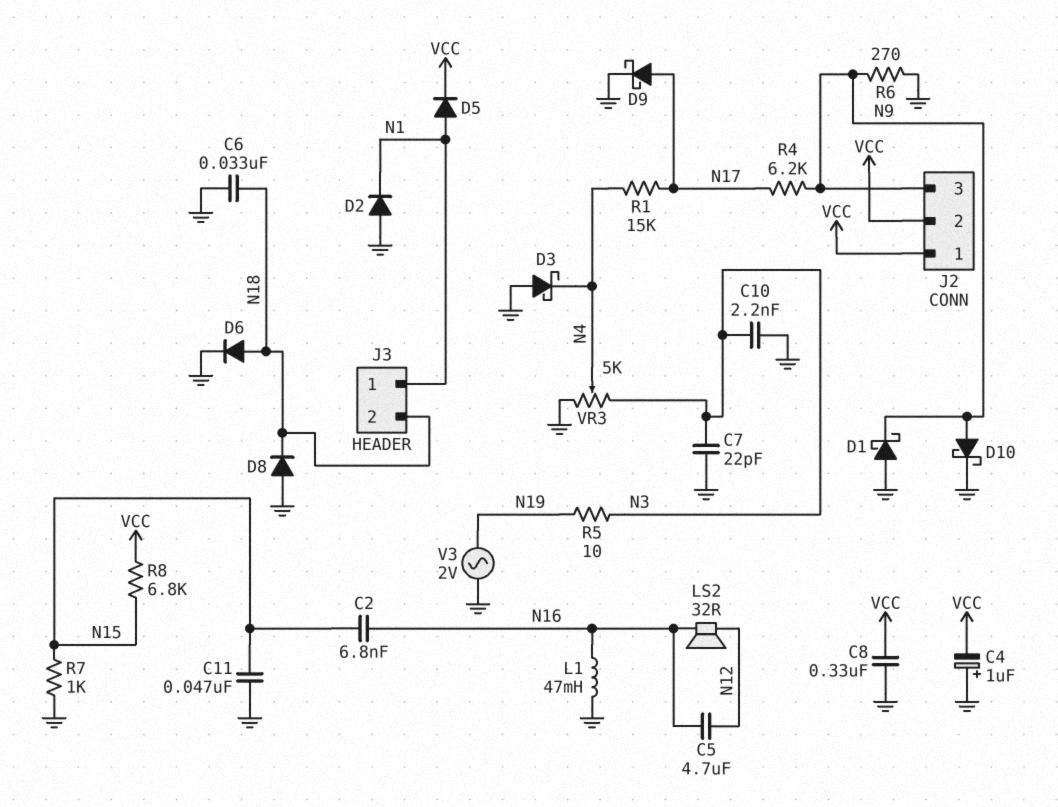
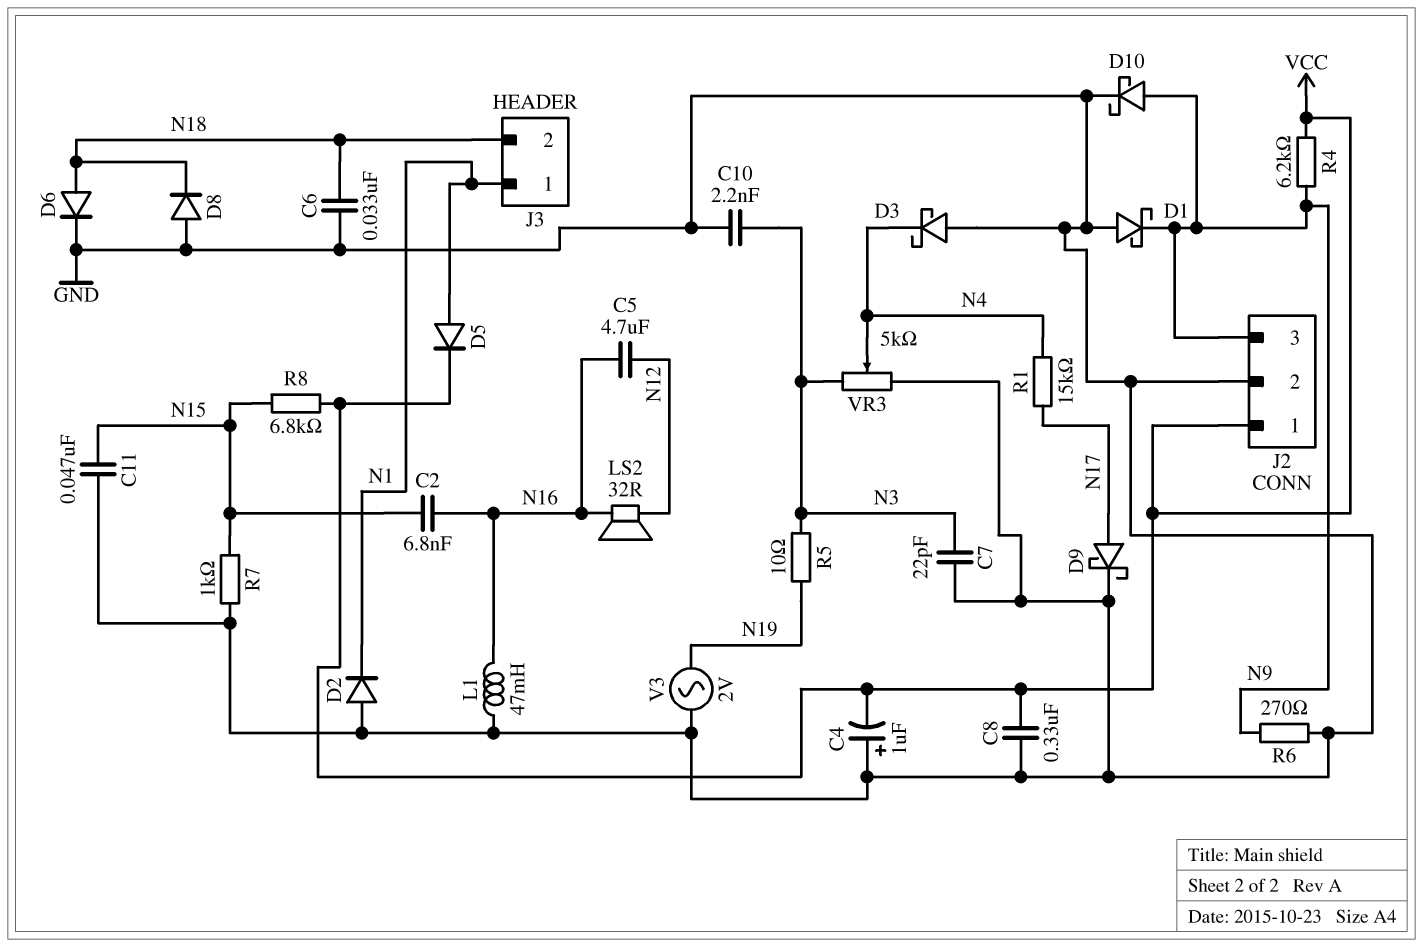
J2 pin 2: VCC -> GND
R4: 6.2k (N9, N17) -> 6.2k (N9, VCC)

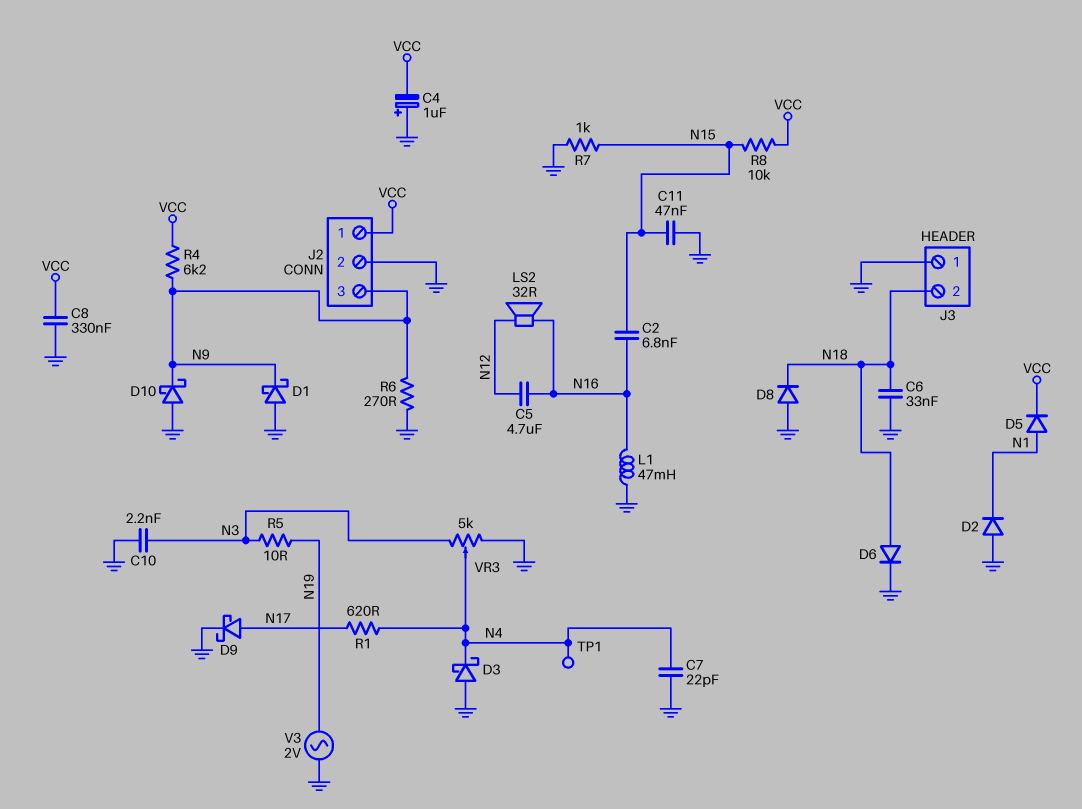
C7: 22pF (GND, N3) -> 22pF (GND, N4)
D10: schottky (A N9, K GND) -> schottky (A GND, K N9)
J3 pin 1: N1 -> GND
R1: 15k (N4, N17) -> 620 (N4, N17)
R8: 6.8k (N15, VCC) -> 10k (N15, VCC)
TP1: none -> test point (N4)

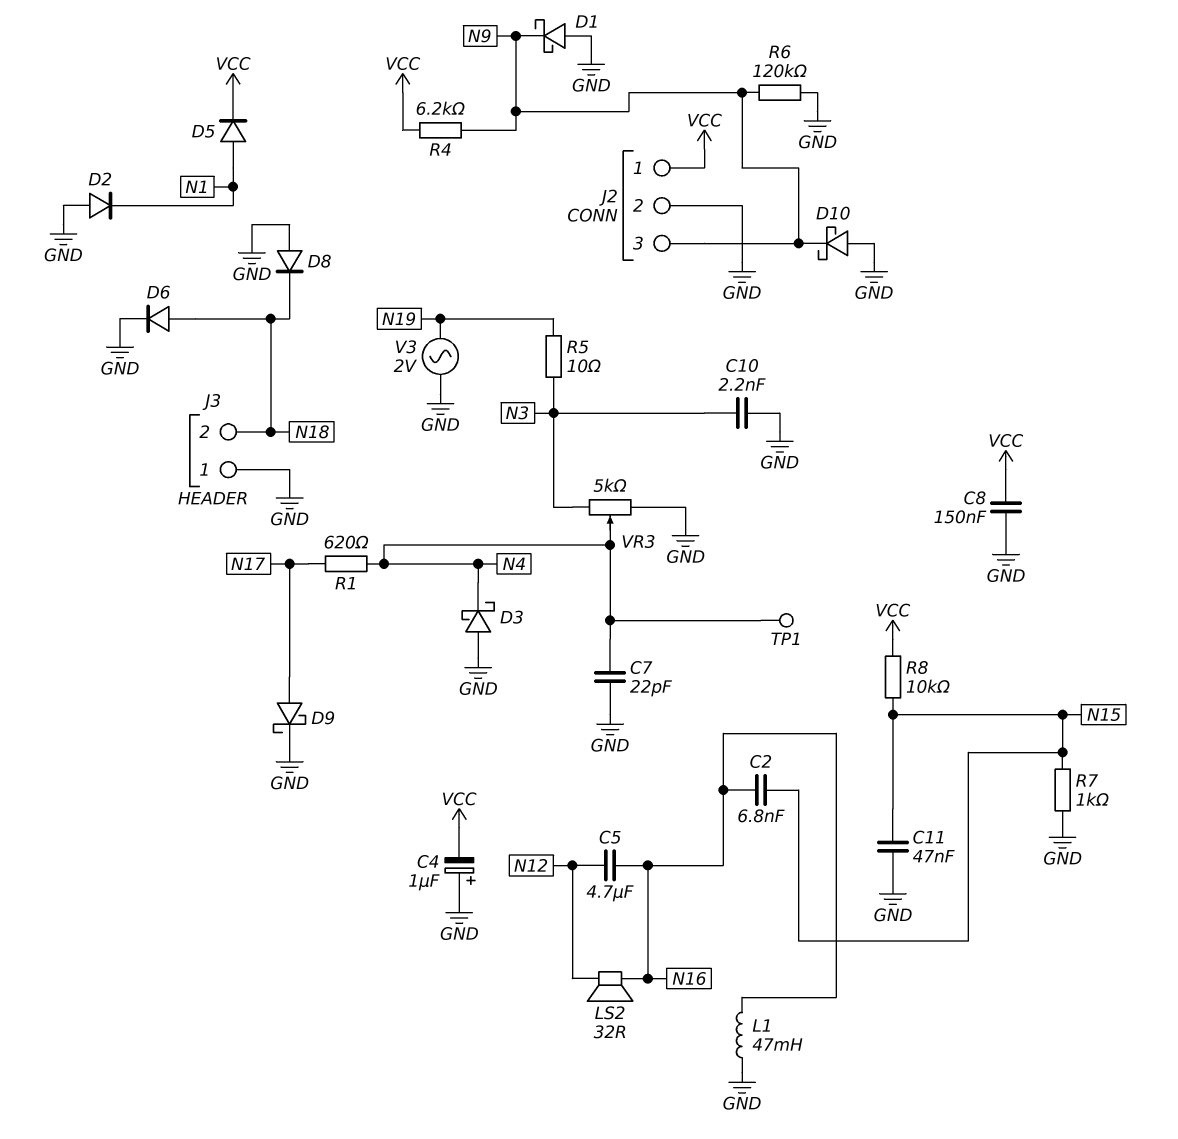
C6: 33nF (GND, N18) -> none
C8: 330nF (GND, VCC) -> 150nF (GND, VCC)
R6: 270 (GND, N9) -> 120k (GND, N9)

